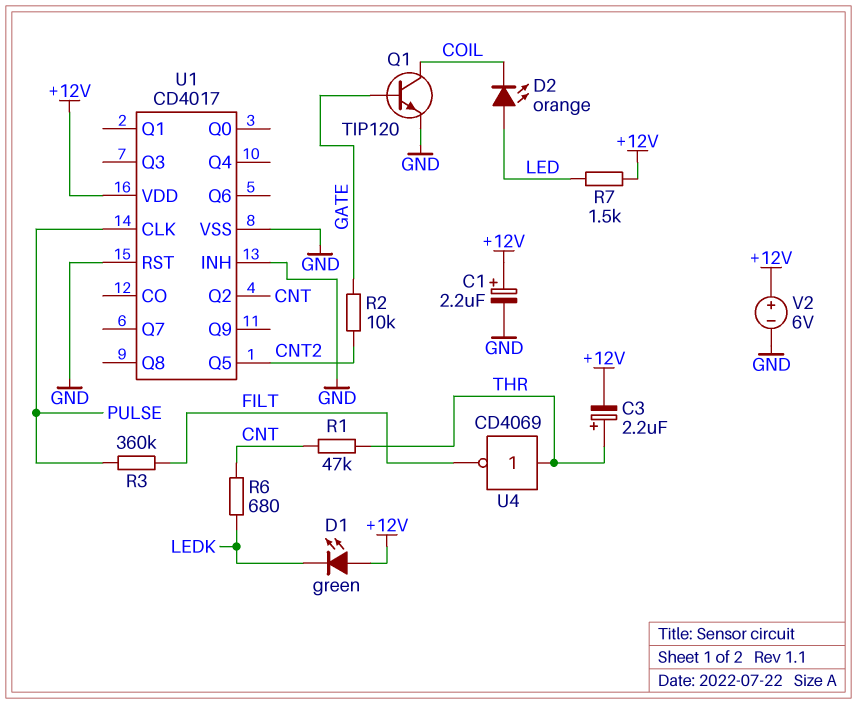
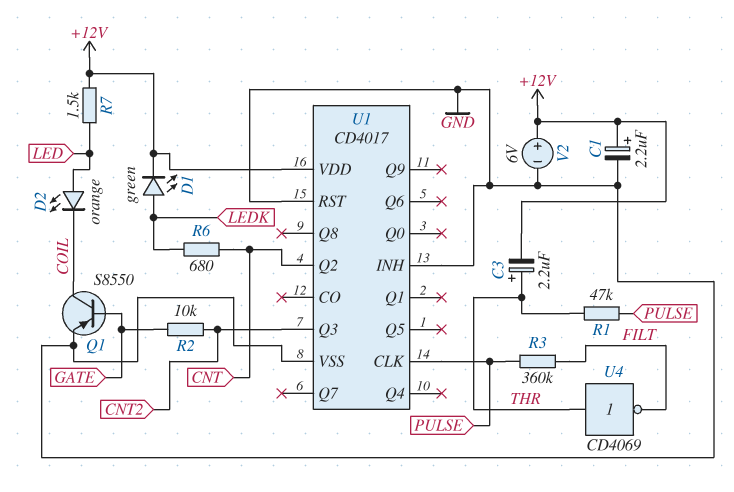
D1: LED green (A +12V, K LEDK) -> LED green (A LEDK, K +12V)
Q1: NPN TIP120 (B GATE, C COIL, E GND) -> PNP S8550 (B GATE, C COIL, E GND)
R1: 47k (CNT, THR) -> 47k (PULSE, THR)
U1 pin Q3: none -> CNT2
U1 pin Q5: CNT2 -> none

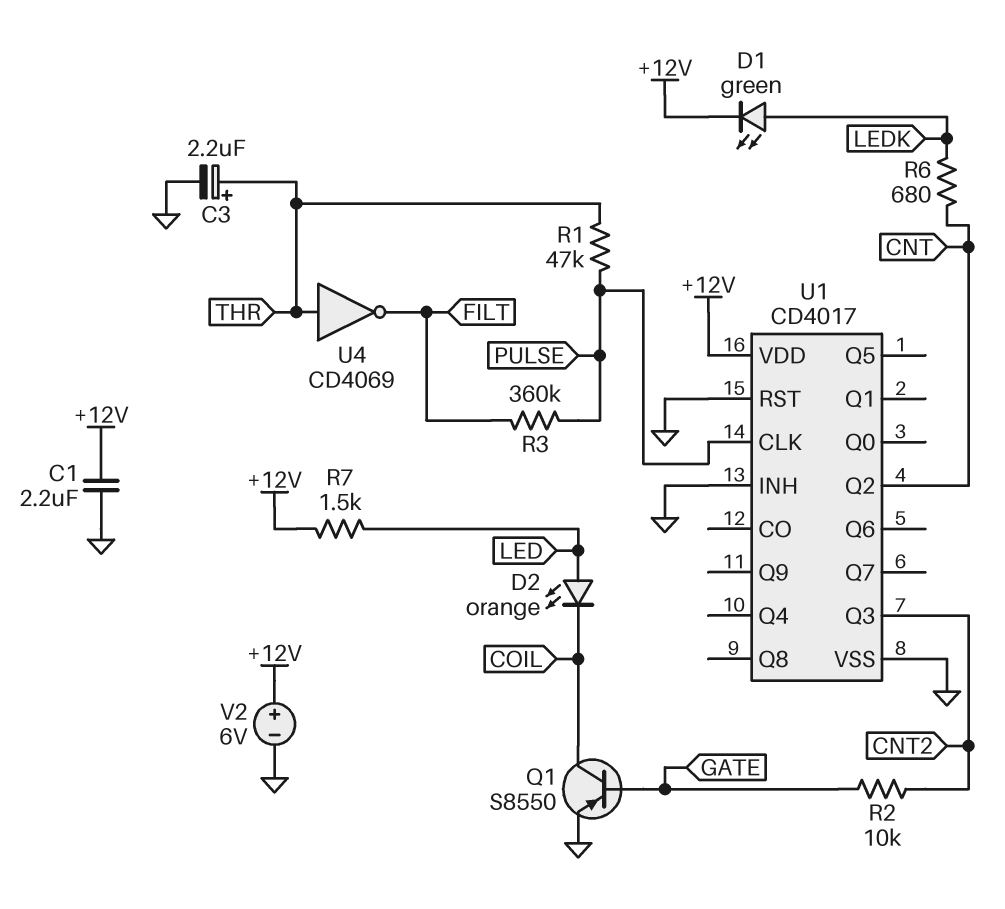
C1: 2.2uF (plus +12V, minus GND) -> 2.2uF (+12V, GND)
C3: 2.2uF (plus THR, minus +12V) -> 2.2uF (plus THR, minus GND)

